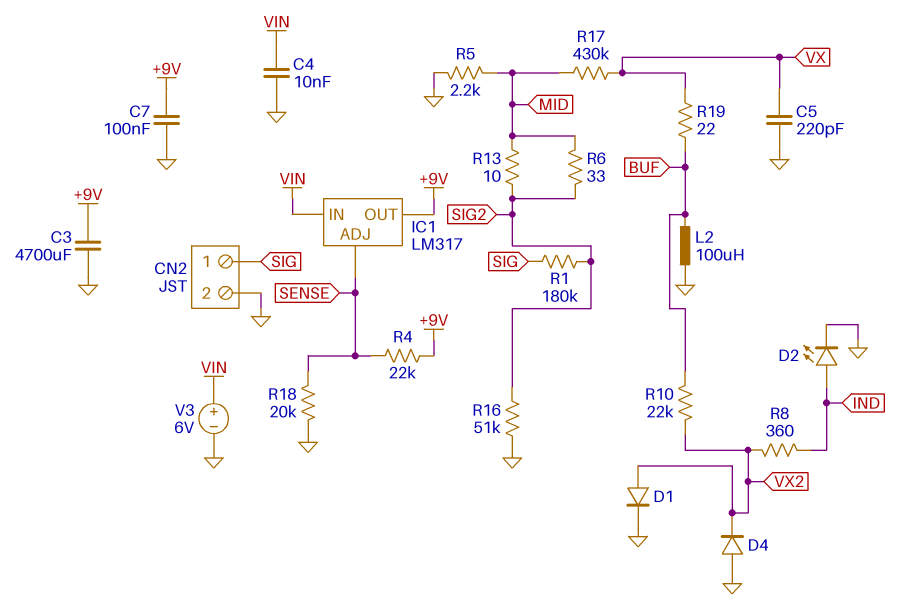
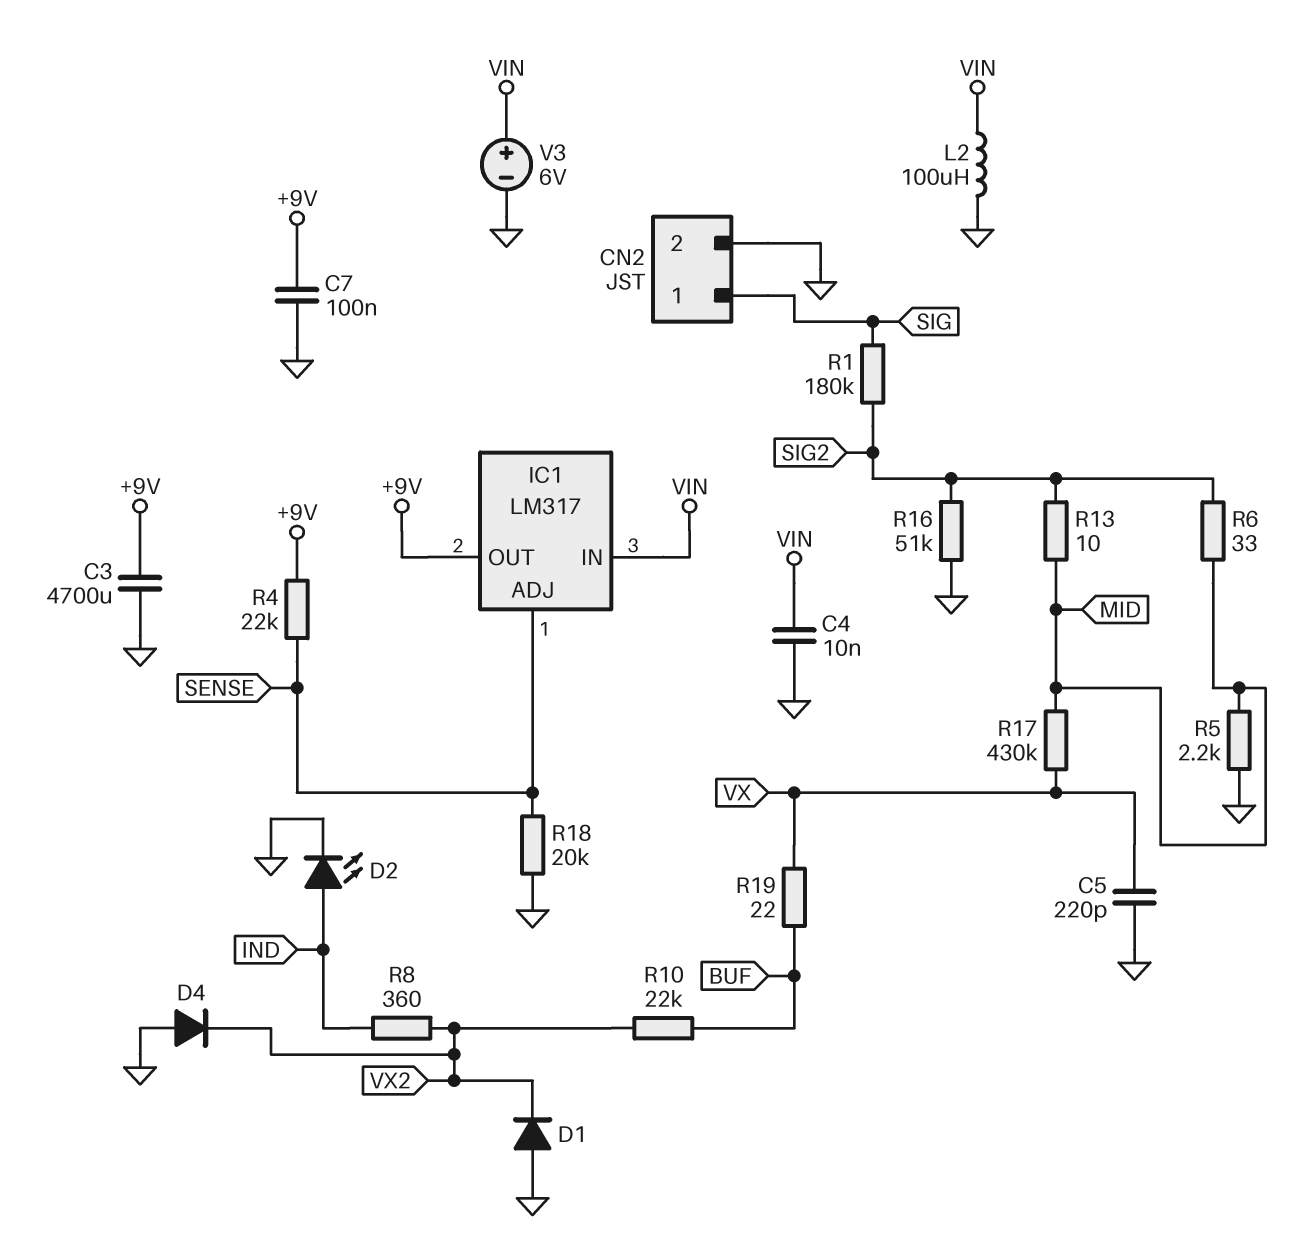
D1: diode (A VX2, K GND) -> diode (A GND, K VX2)
L2: 100uH (BUF, GND) -> 100uH (GND, VIN)

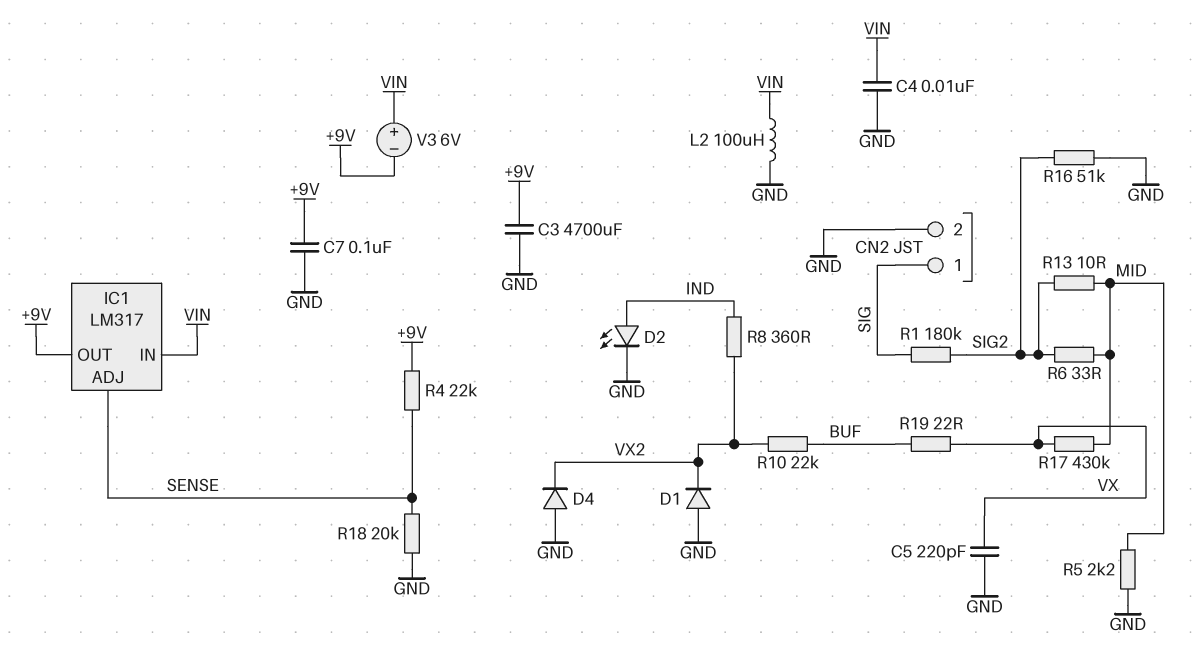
V3: 6V (plus VIN, minus GND) -> 6V (plus VIN, minus +9V)

